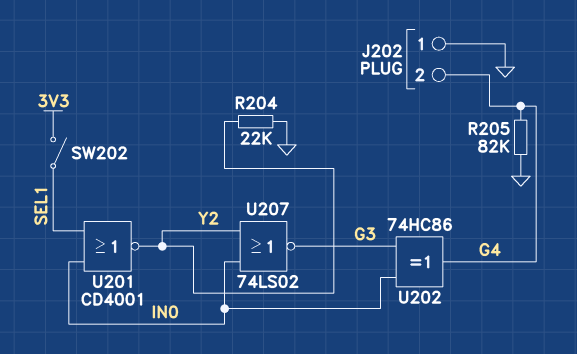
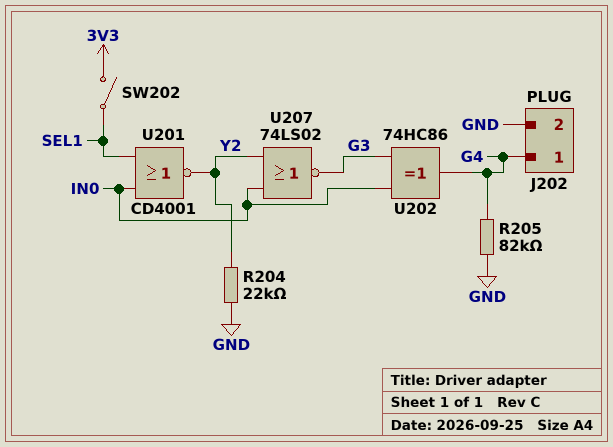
J202 pin 1: GND -> G4
J202 pin 2: G4 -> GND

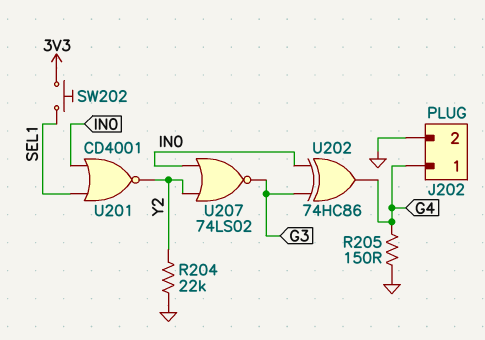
R205: 82k (G4, GND) -> 150 (G4, GND)
SW202: switch (3V3, SEL1) -> button (3V3, SEL1)

